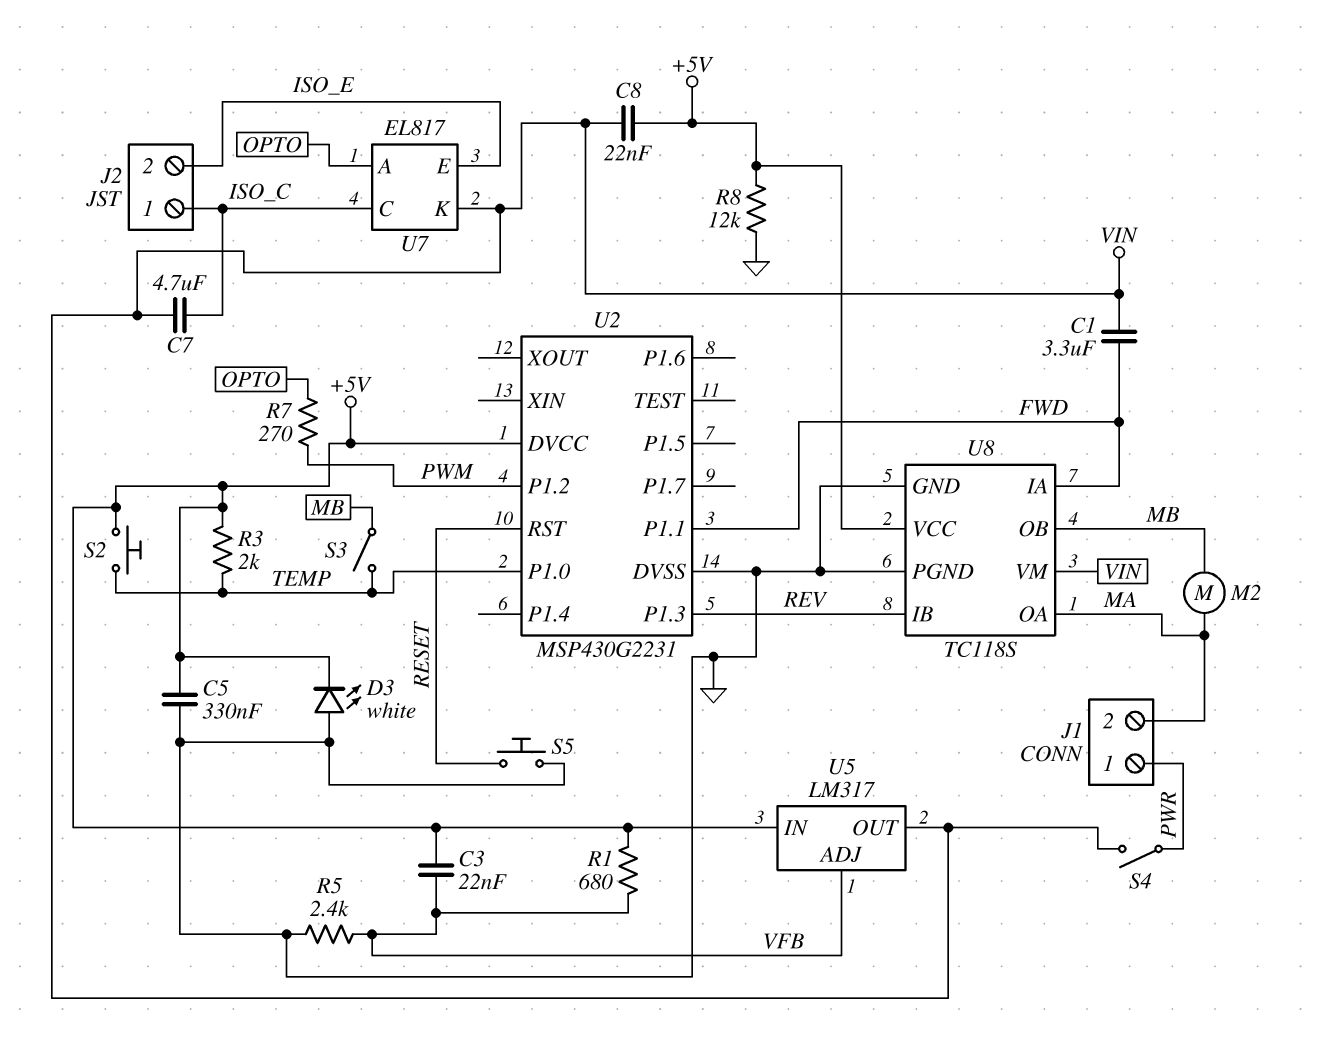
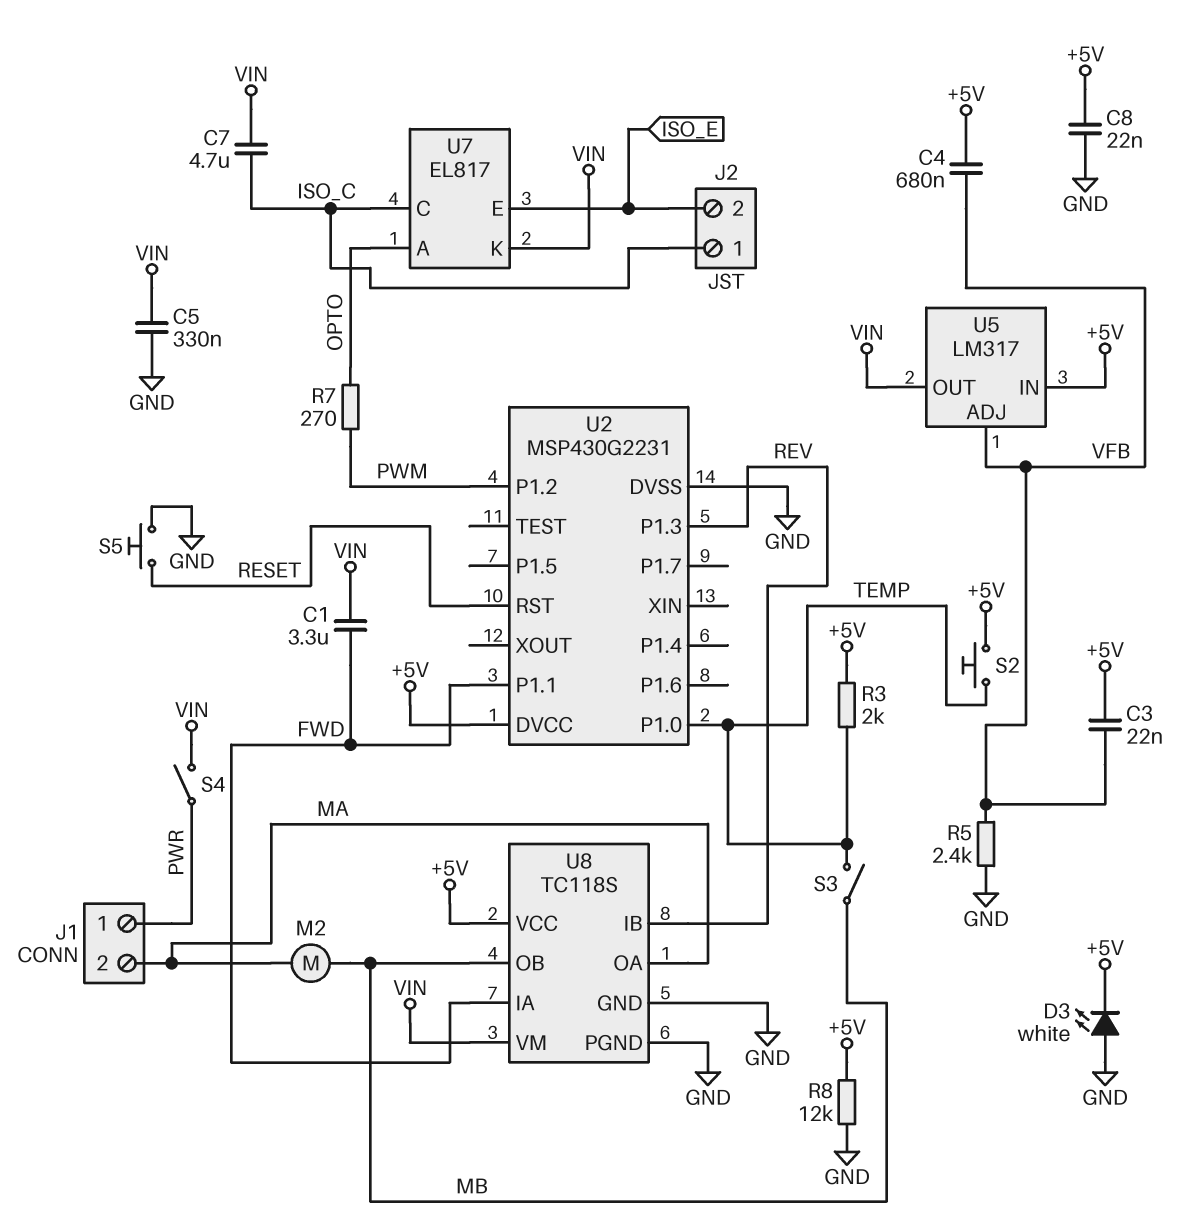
C4: none -> 680nF (+5V, VFB)
C5: 330nF (+5V, GND) -> 330nF (GND, VIN)
C8: 22nF (+5V, VIN) -> 22nF (+5V, GND)
R1: 680 (+5V, VFB) -> none

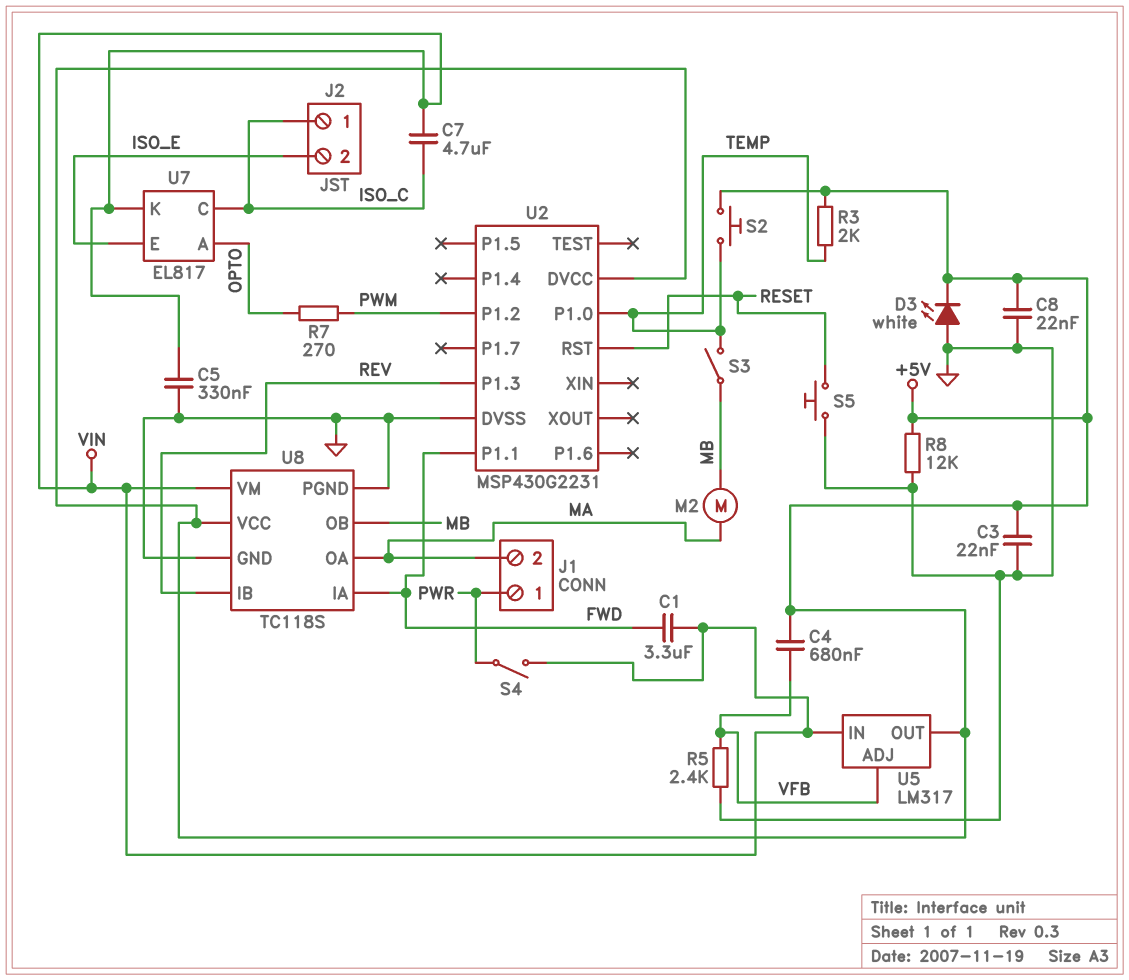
C3: 22nF (+5V, VFB) -> 22nF (+5V, GND)
U5 pin IN: +5V -> VIN
U5 pin OUT: VIN -> +5V

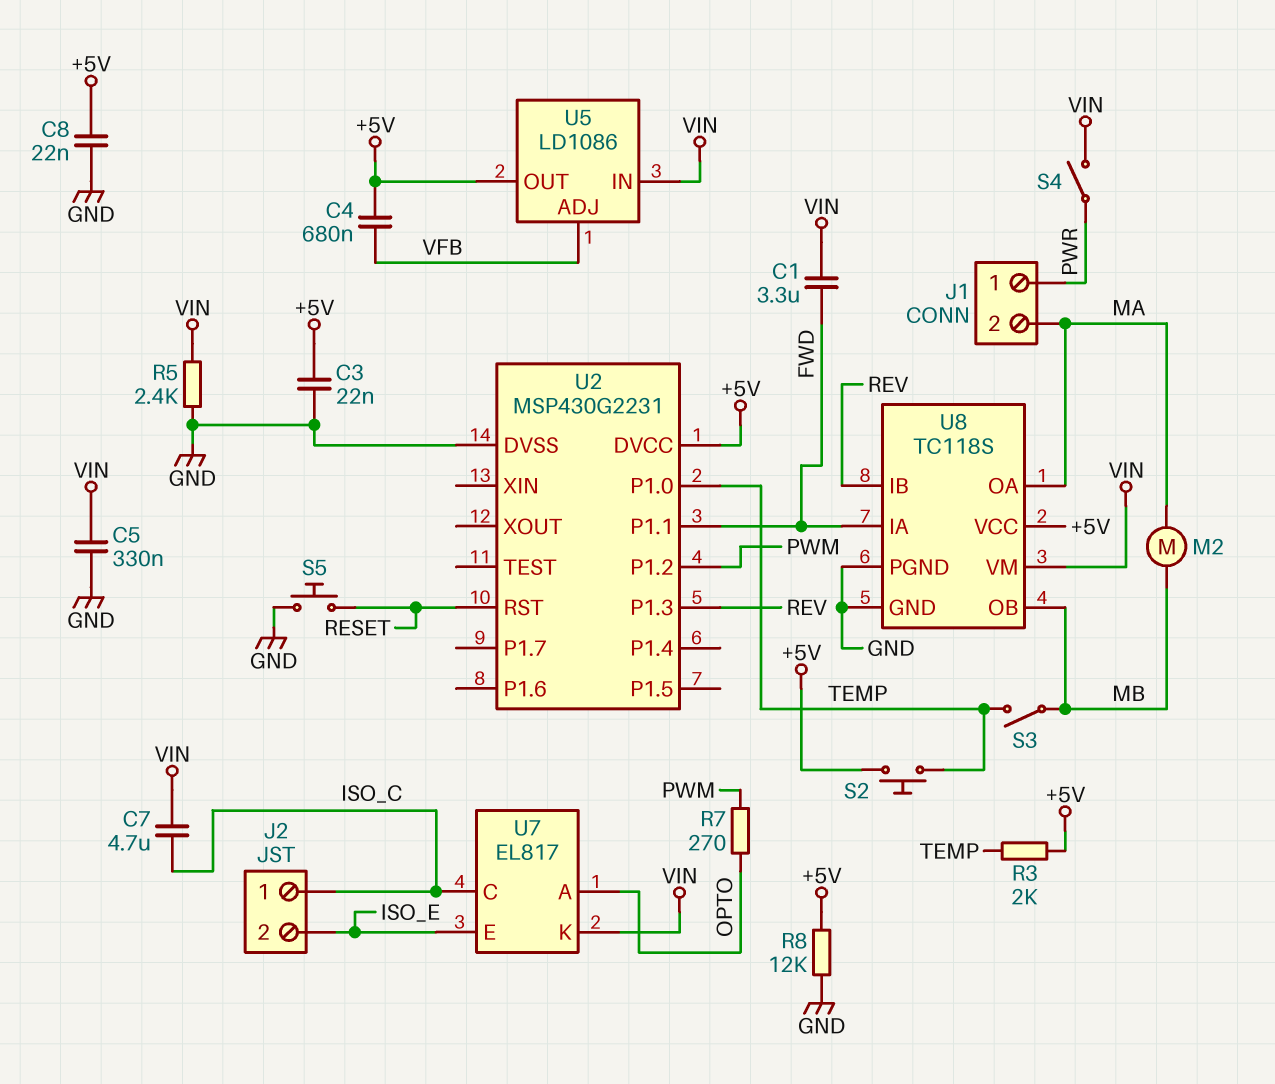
D3: LED white (A GND, K +5V) -> none
R5: 2.4k (GND, VFB) -> 2.4k (GND, VIN)
U5: LM317 -> LD1086

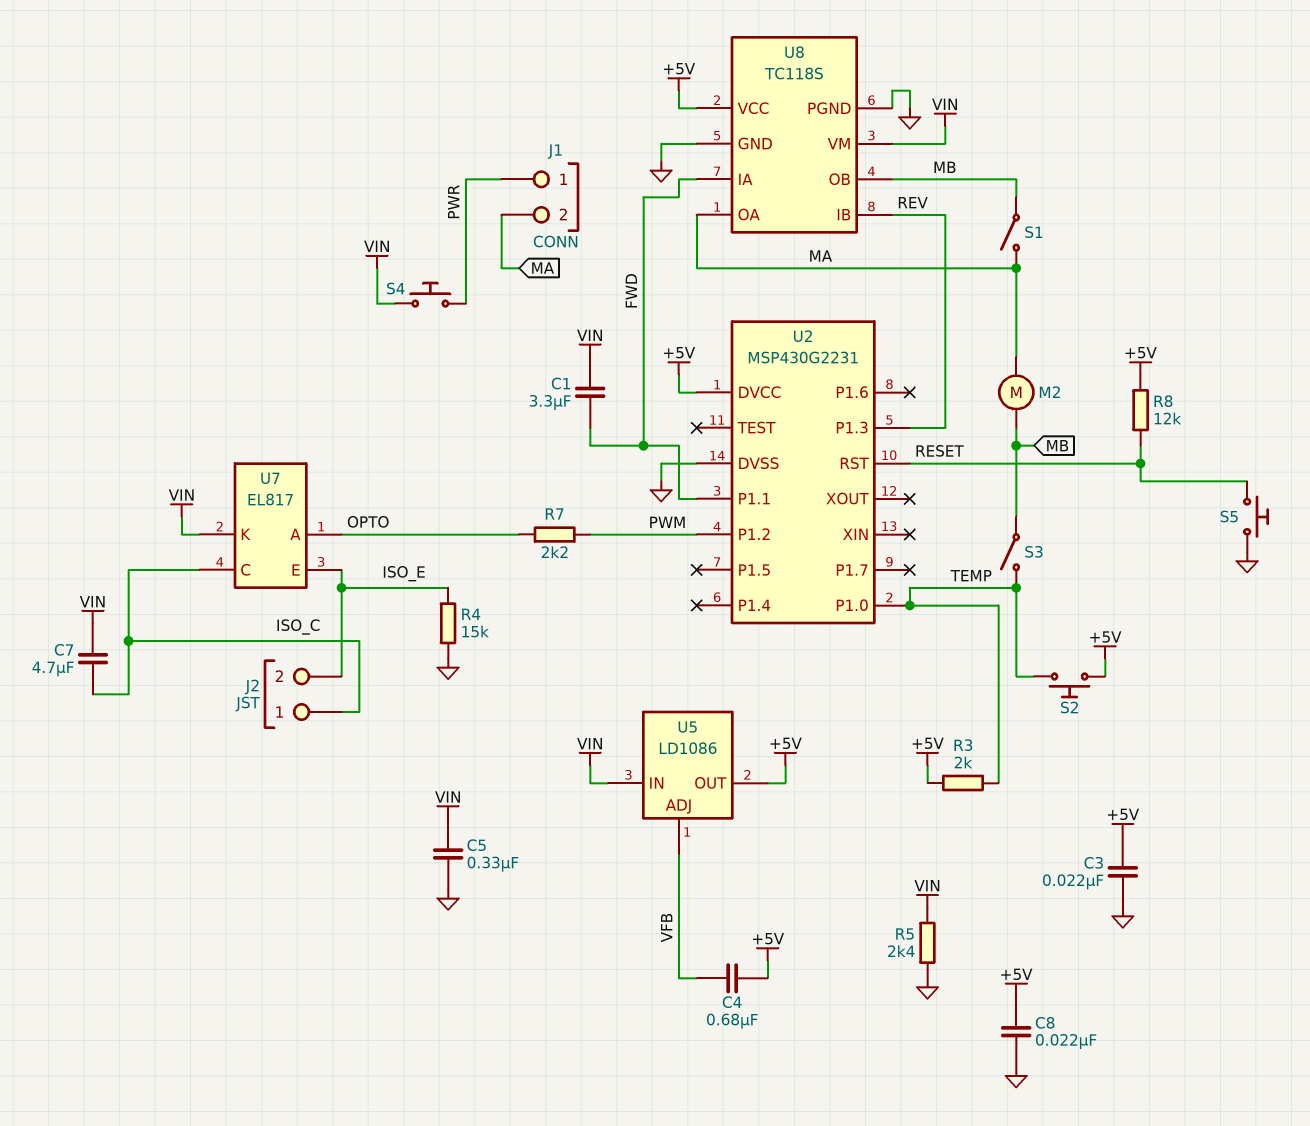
R4: none -> 15k (GND, ISO_E)
R7: 270 (OPTO, PWM) -> 2.2k (OPTO, PWM)
R8: 12k (+5V, GND) -> 12k (+5V, RESET)
S1: none -> switch (MA, MB)
S4: switch (PWR, VIN) -> button (PWR, VIN)

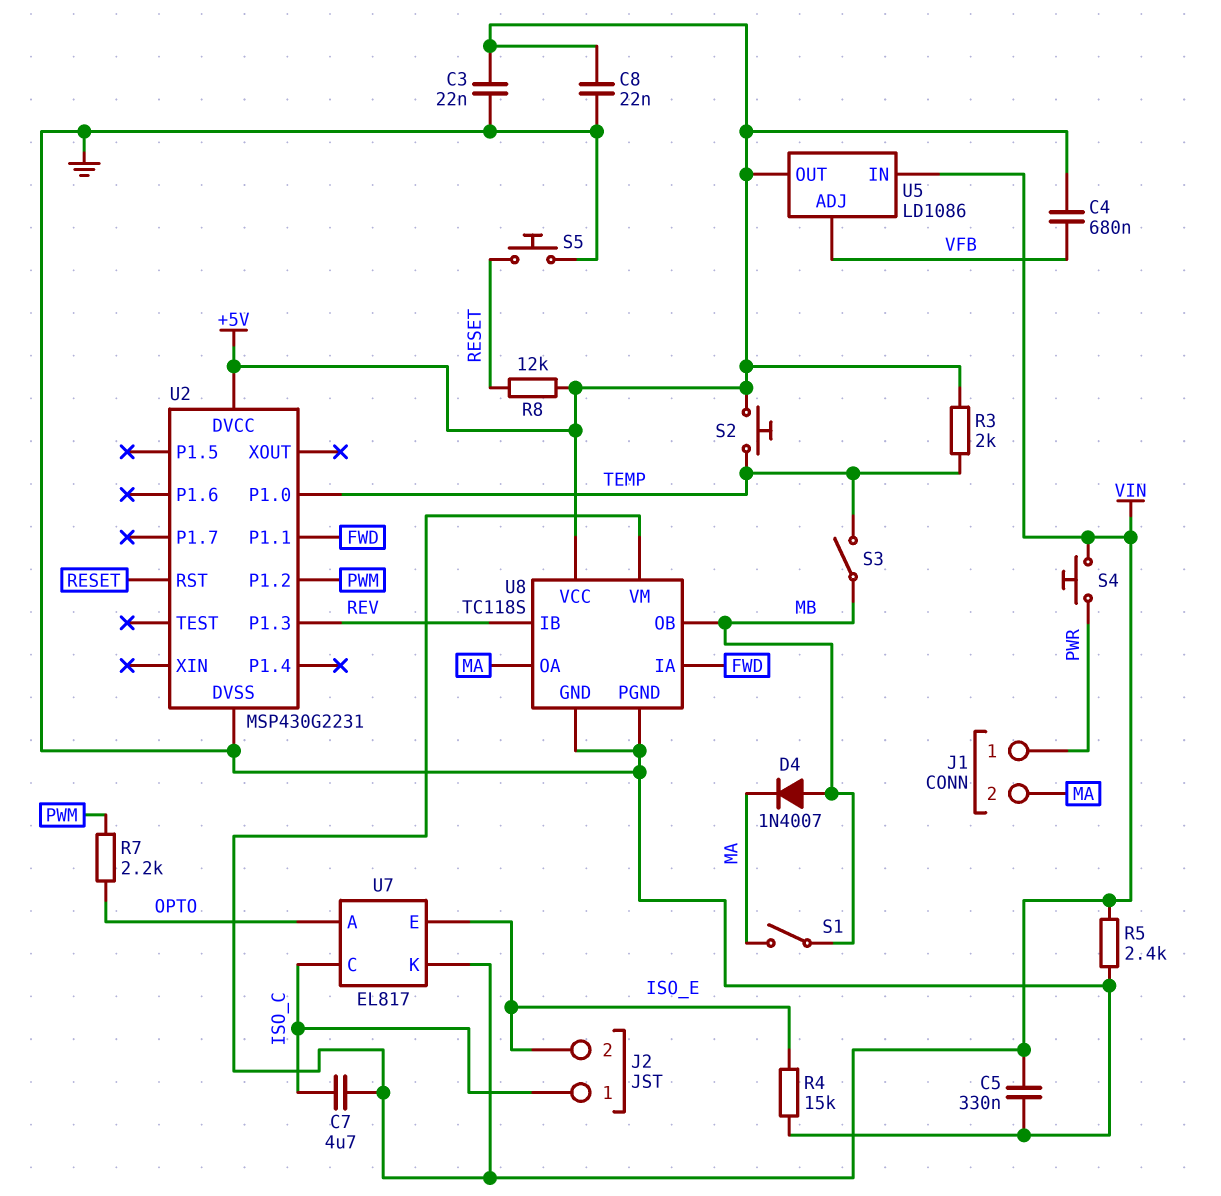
C1: 3.3uF (FWD, VIN) -> none
D4: none -> diode 1N4007 (A MB, K MA)
M2: motor (MA, MB) -> none

